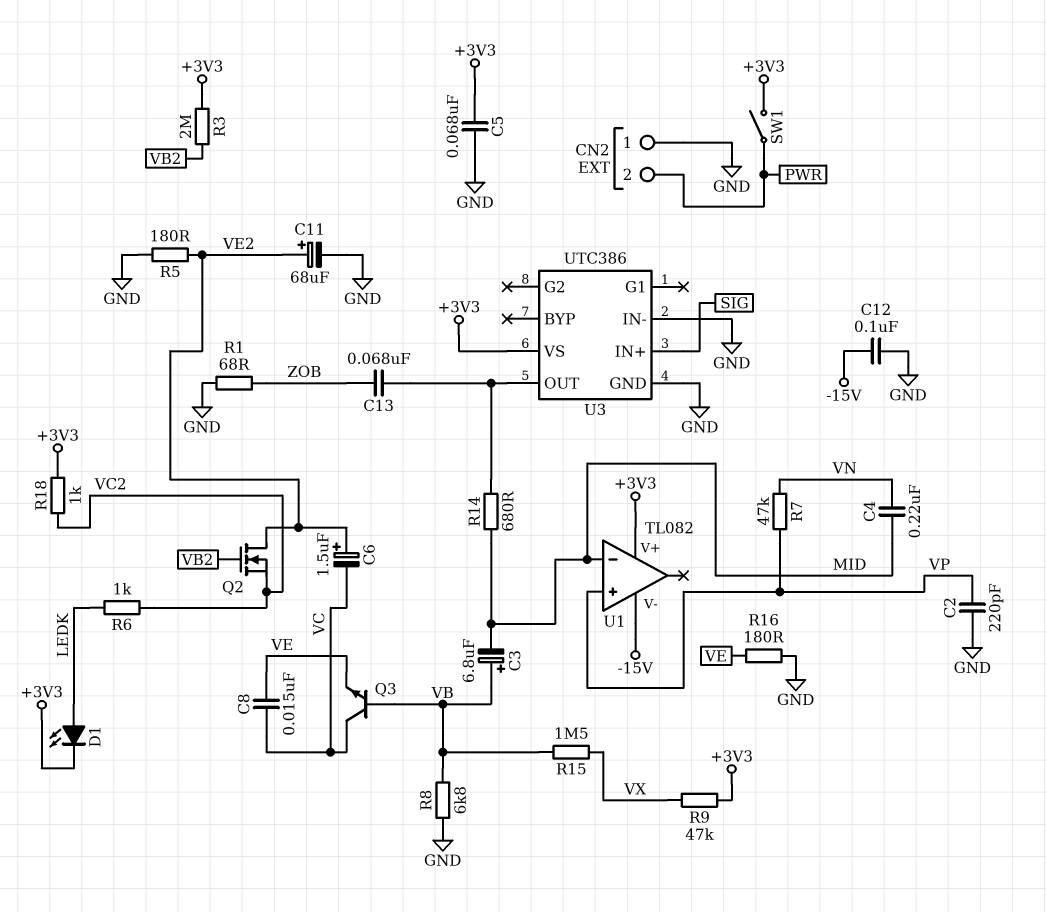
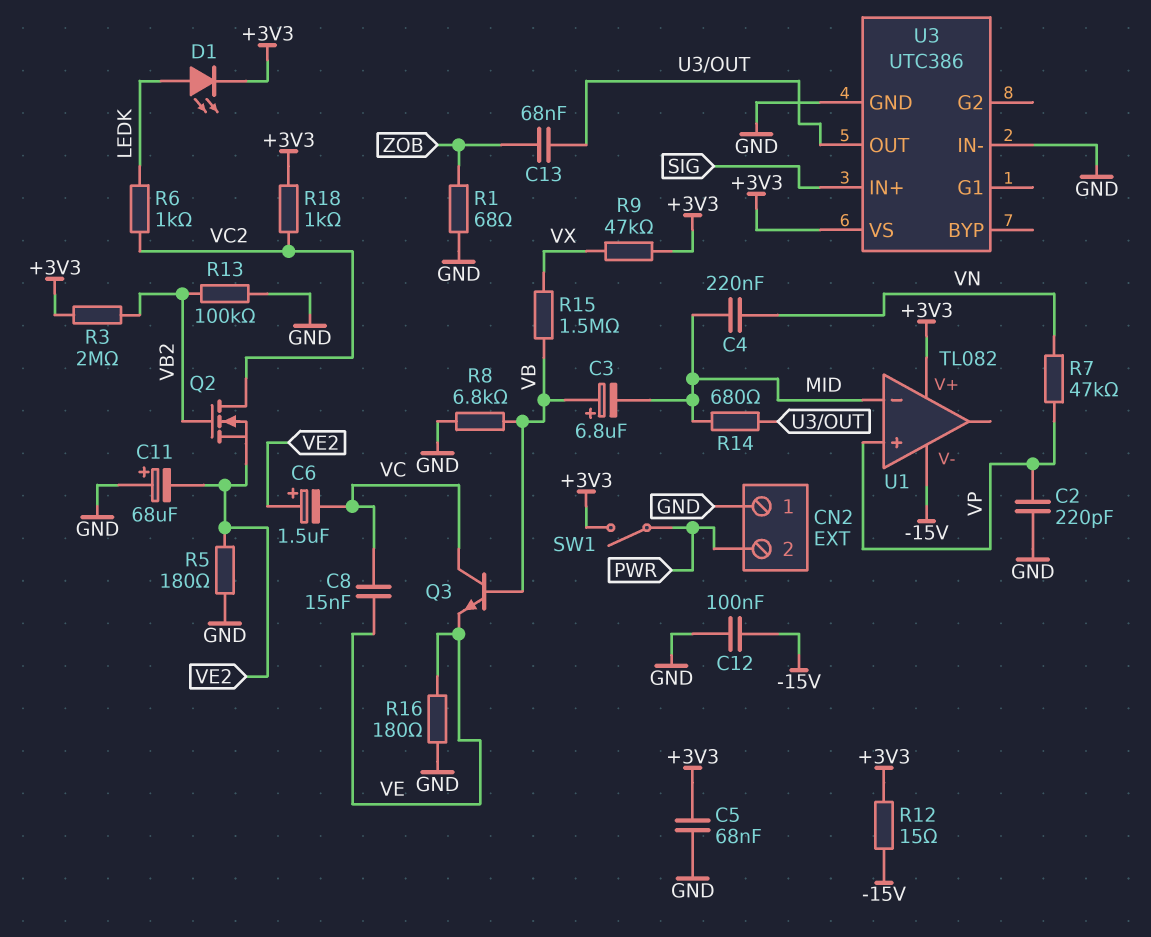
C11: 68uF (plus VE2, minus GND) -> 68uF (plus GND, minus VE2)
Q2: NMOS (G VB2, D VE2, S VC2) -> NMOS (G VB2, D VC2, S VE2)
R12: none -> 15 (+3V3, -15V)
R13: none -> 100k (GND, VB2)

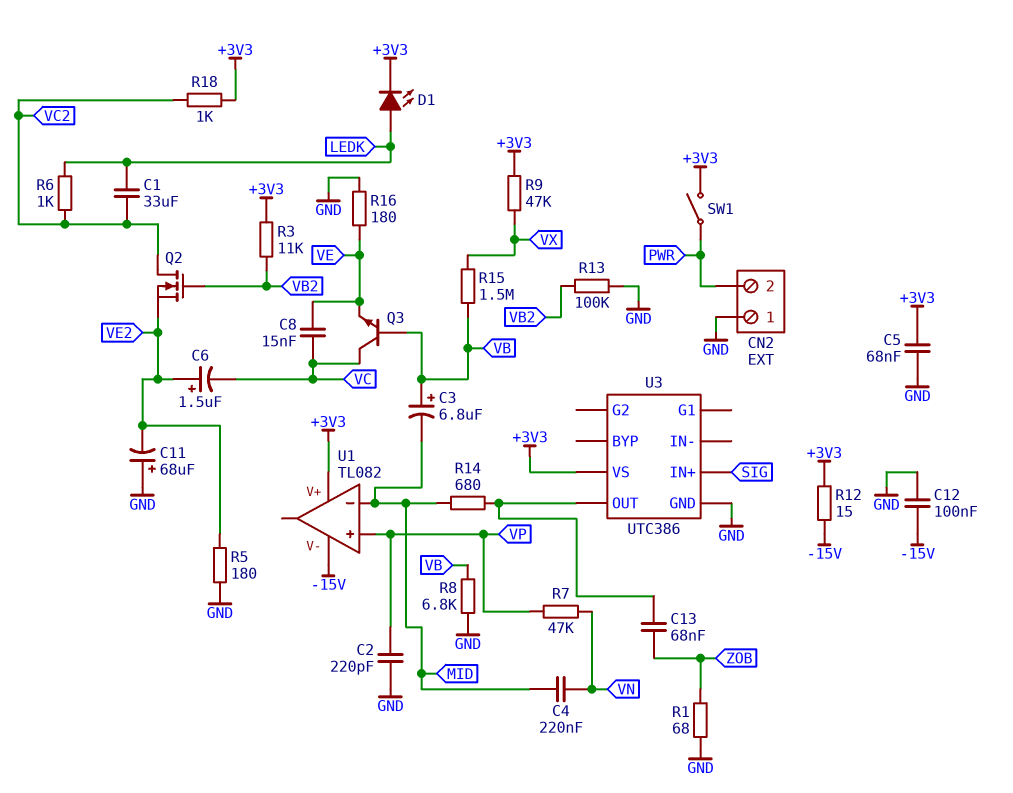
C1: none -> 33uF (LEDK, VC2)
R3: 2M (+3V3, VB2) -> 11k (+3V3, VB2)
U3 pin IN-: GND -> none

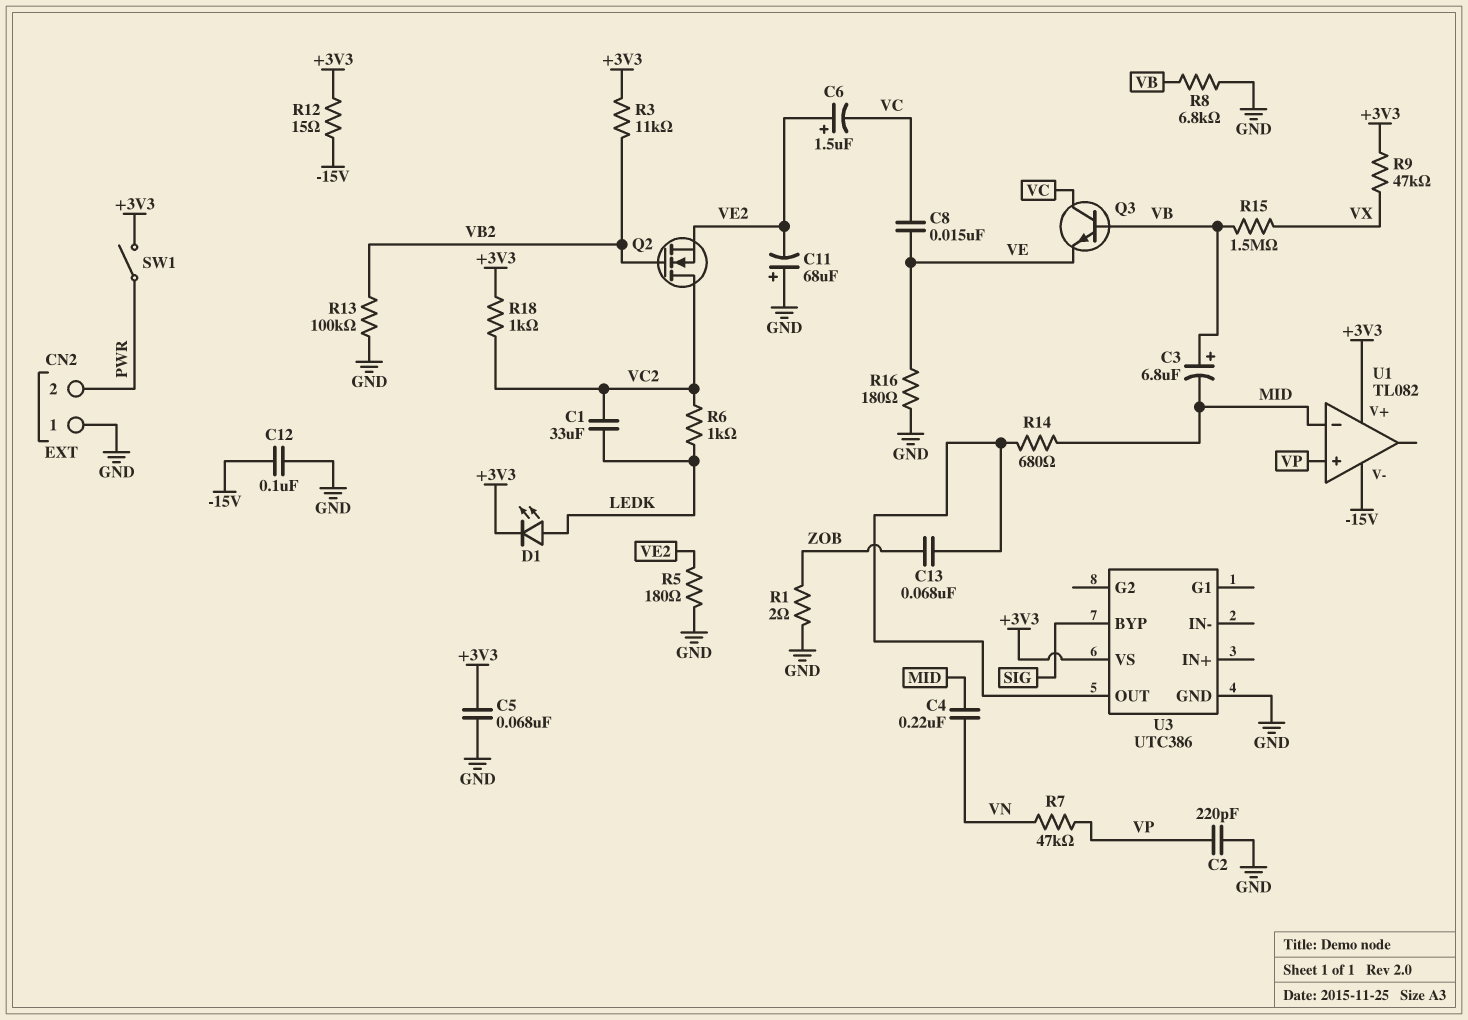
R1: 68 (GND, ZOB) -> 2 (GND, ZOB)
U3 pin BYP: none -> SIG
U3 pin IN+: SIG -> none

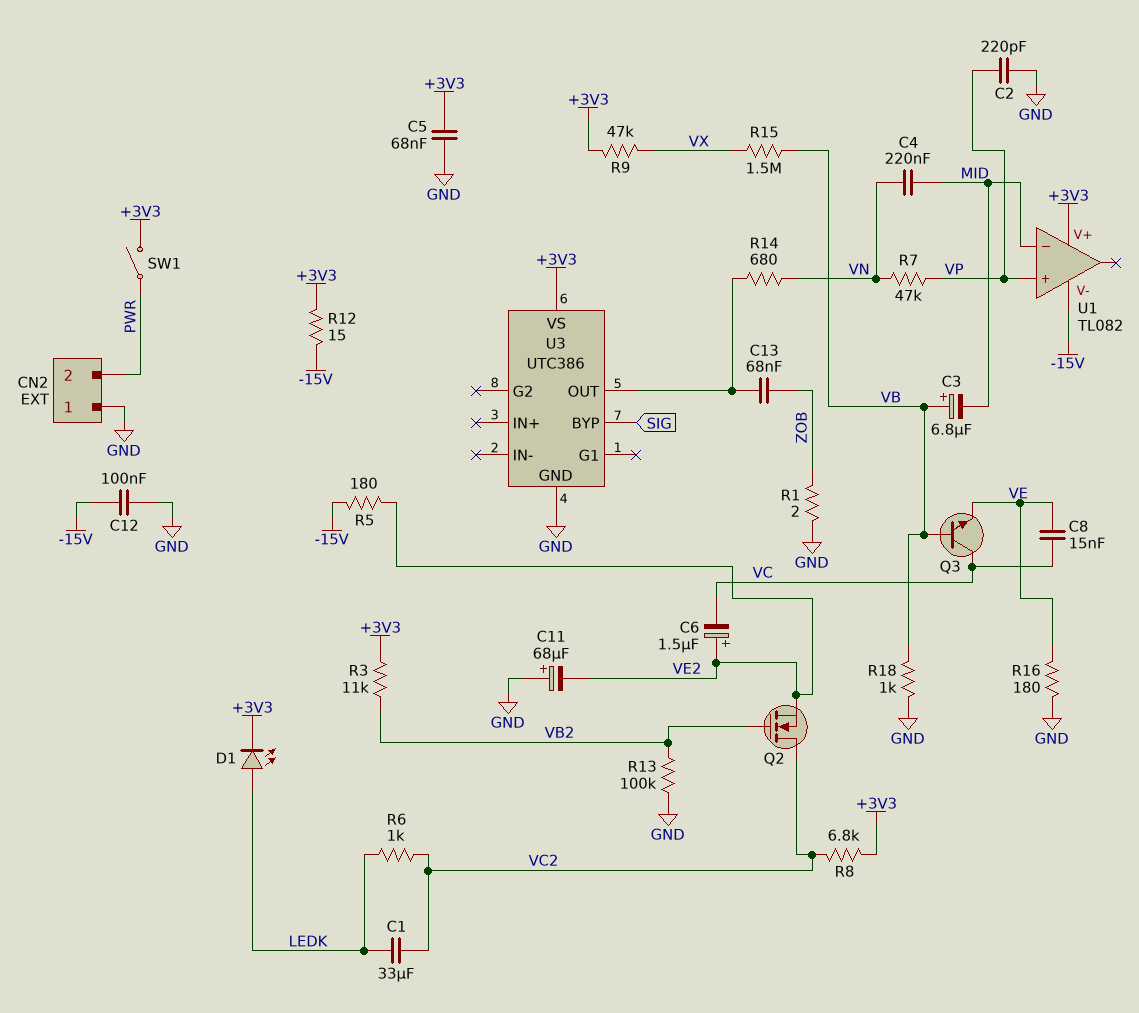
R5: 180 (GND, VE2) -> 180 (-15V, VE2)
R8: 6.8k (GND, VB) -> 6.8k (+3V3, VC2)
R14: 680 (MID, U3/OUT) -> 680 (U3/OUT, VN)
R18: 1k (+3V3, VC2) -> 1k (GND, VB)

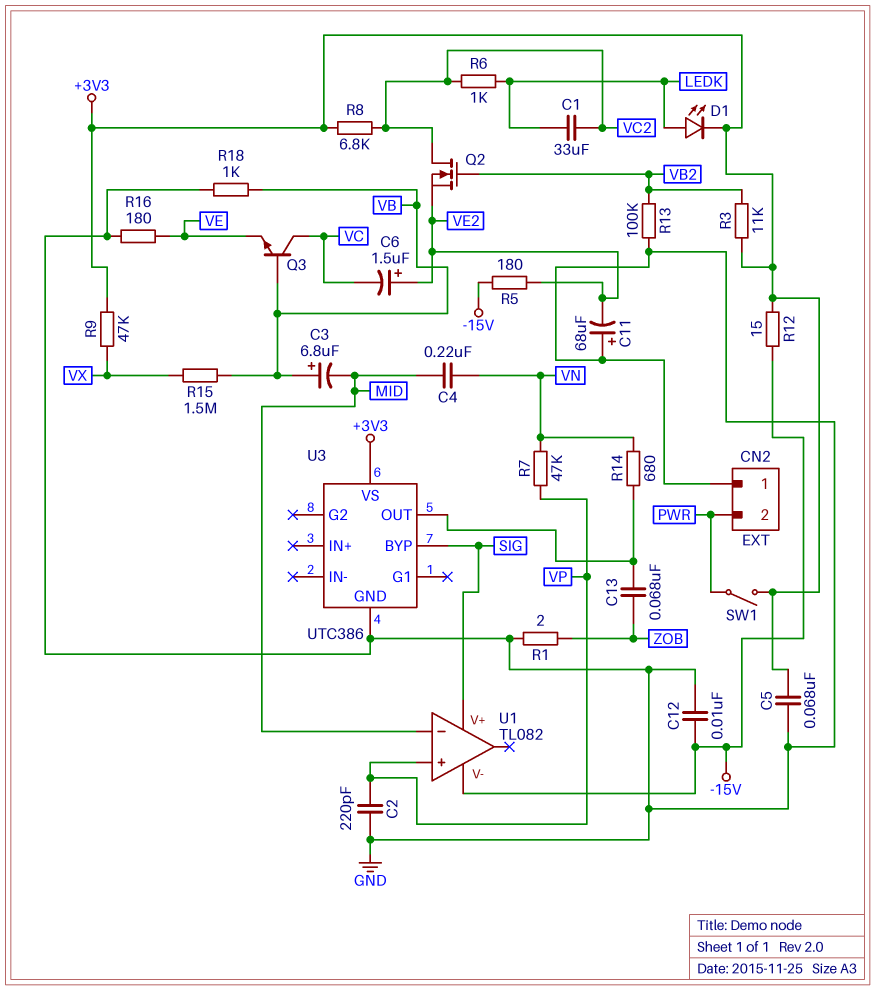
C8: 15nF (VC, VE) -> none
C12: 100nF (-15V, GND) -> 10nF (-15V, GND)
U1 pin V+: +3V3 -> SIG

